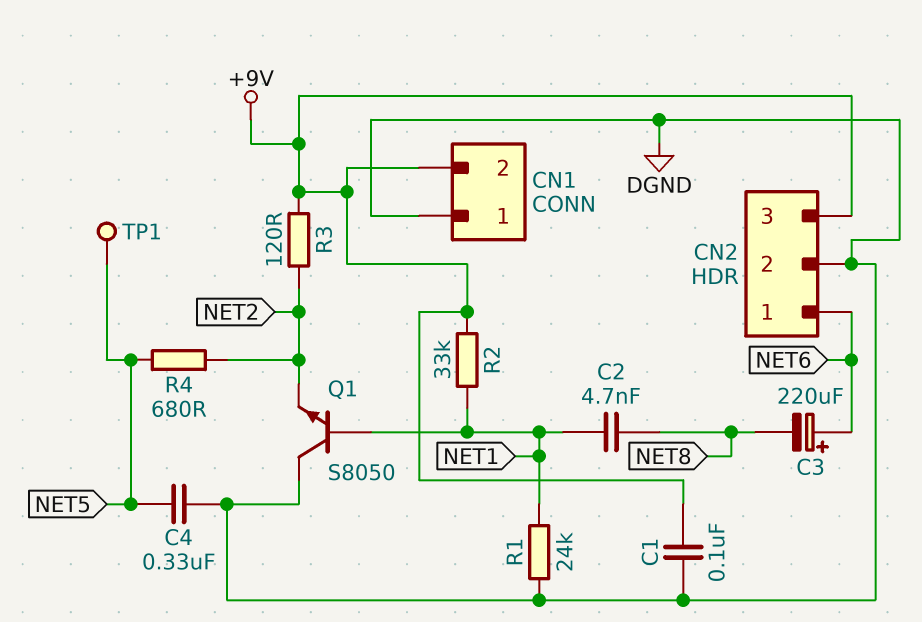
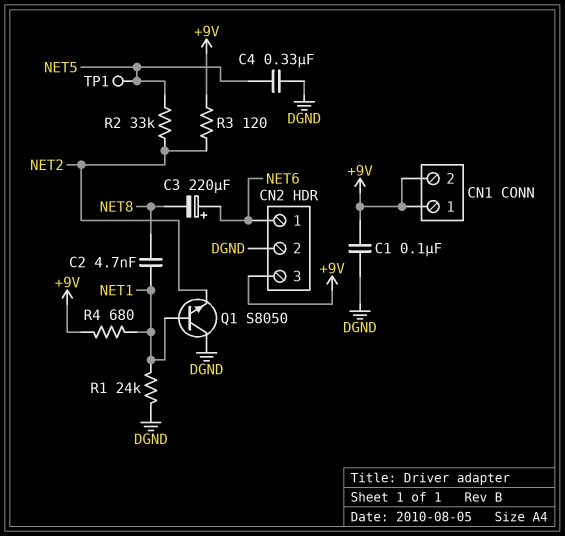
CN1 pin 1: DGND -> +9V
R2: 33k (+9V, NET1) -> 33k (NET2, NET5)
R4: 680 (NET2, NET5) -> 680 (+9V, NET1)

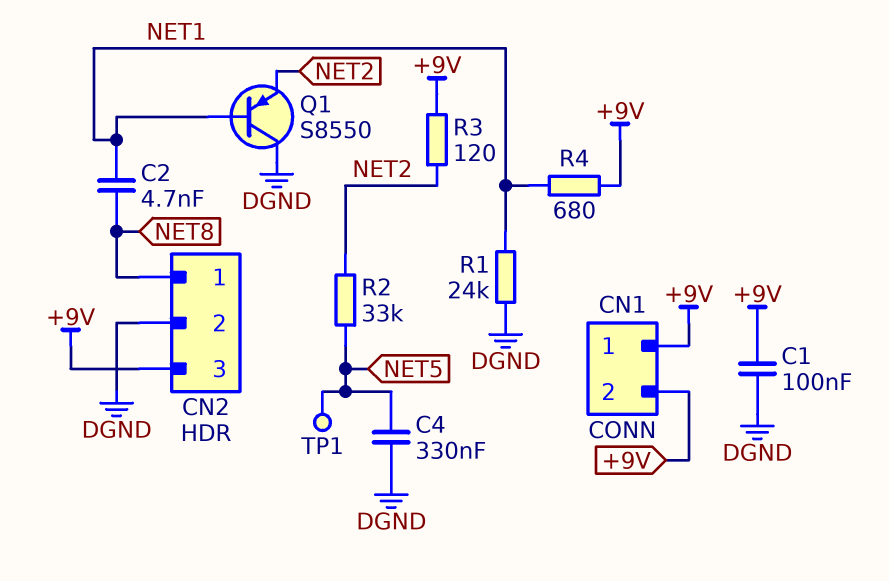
C3: 220uF (plus NET6, minus NET8) -> none
CN2 pin 1: NET6 -> NET8
Q1: NPN S8050 (B NET1, C DGND, E NET2) -> PNP S8550 (B NET1, C DGND, E NET2)

